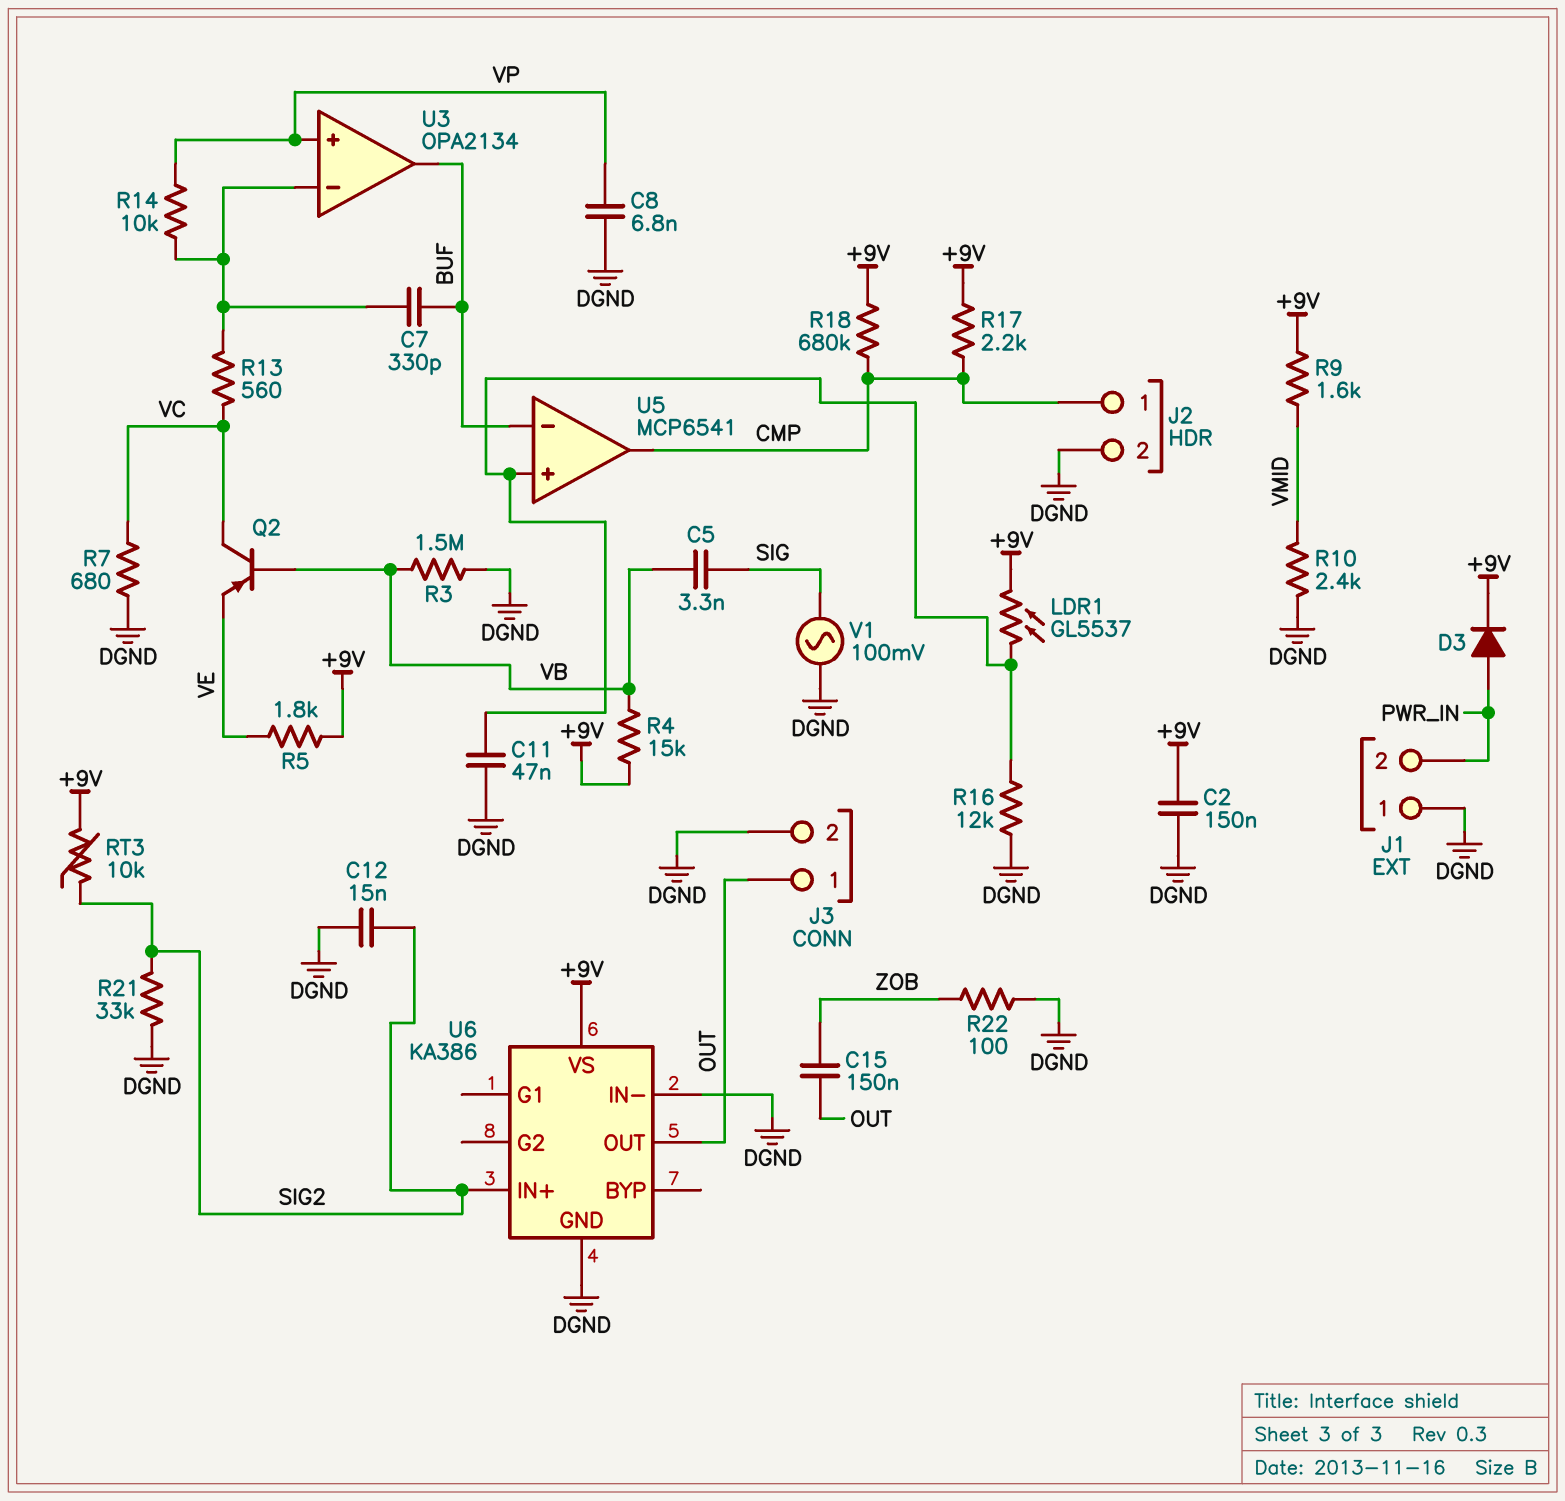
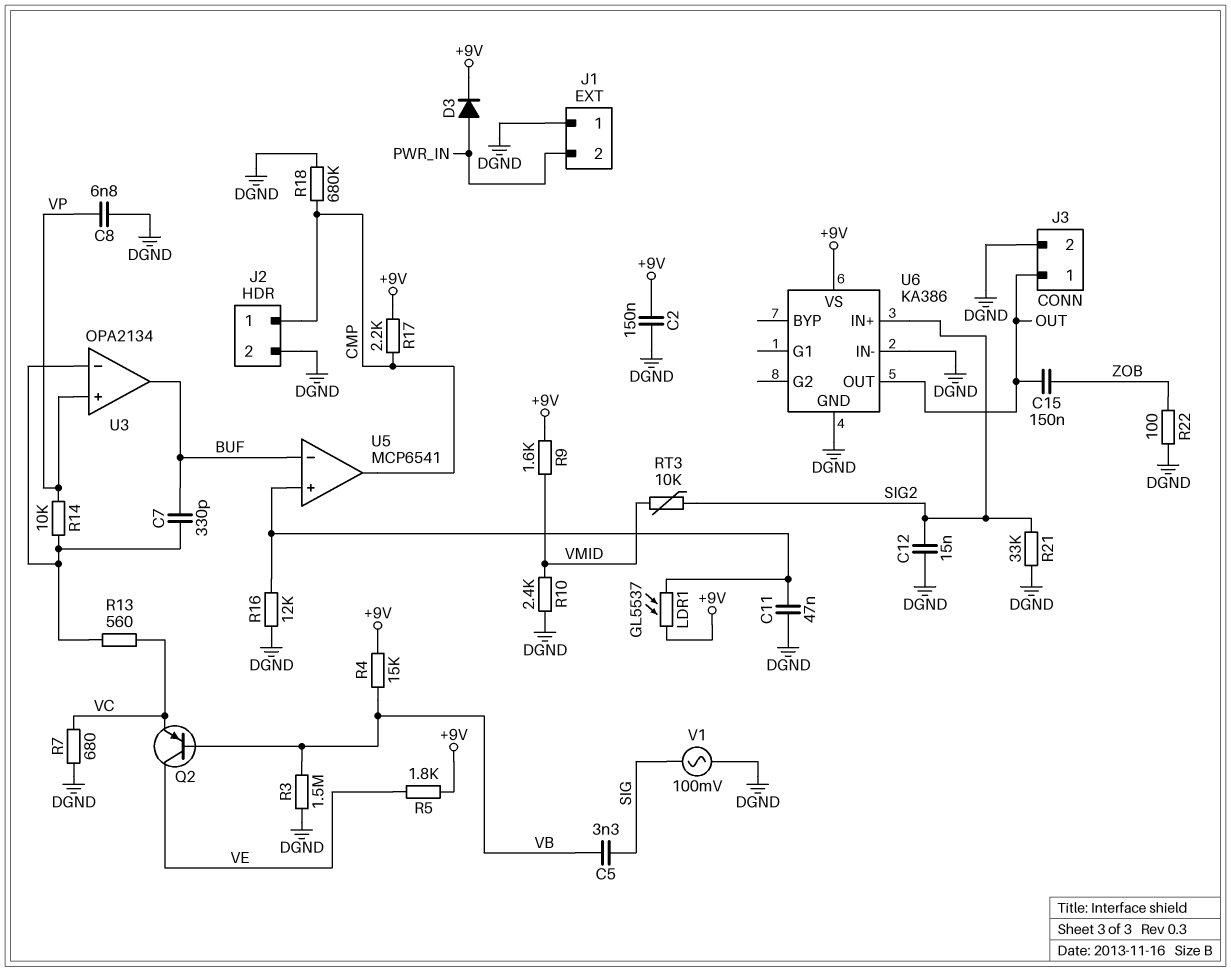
Q2: PNP (B VB, C VC, E VE) -> PNP (B VB, C VE, E VC)
R18: 680k (+9V, CMP) -> 680k (CMP, DGND)
RT3: 10k (+9V, SIG2) -> 10k (SIG2, VMID)

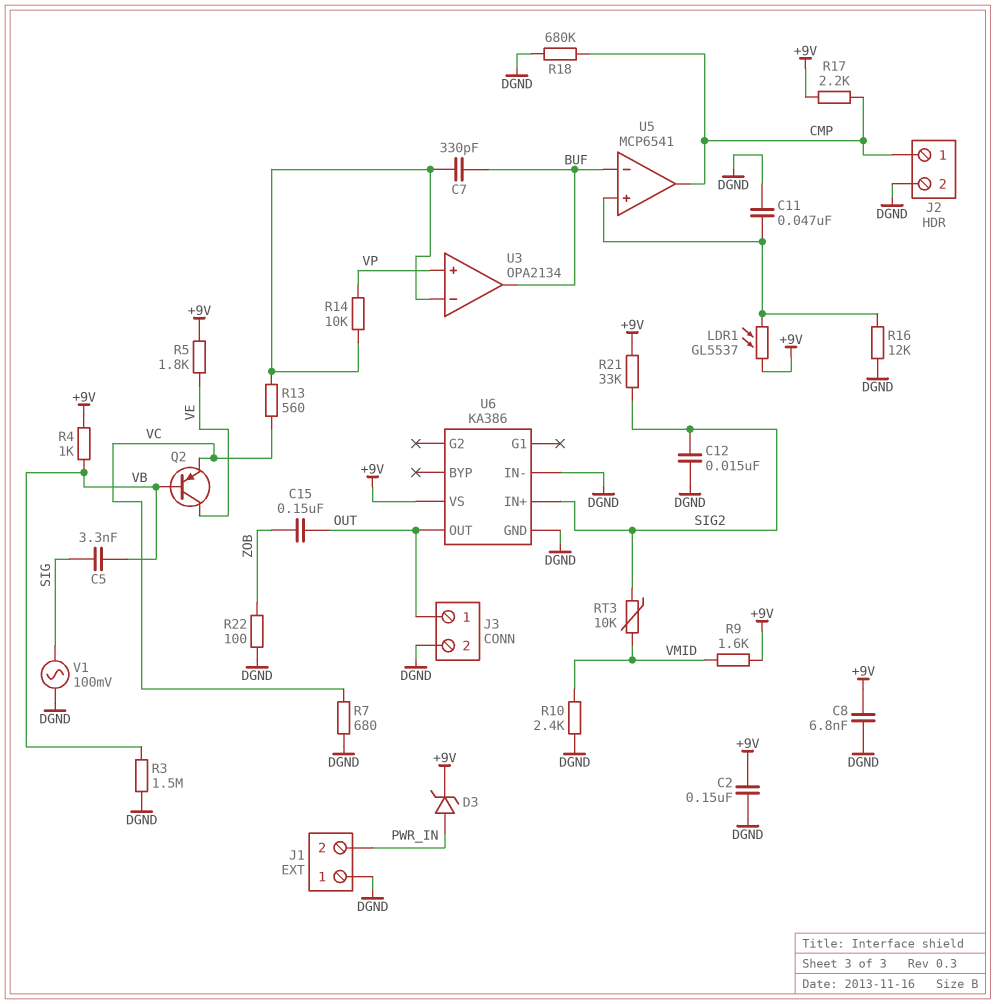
C8: 6.8nF (DGND, VP) -> 6.8nF (+9V, DGND)
D3: diode (A PWR_IN, K +9V) -> zener (A PWR_IN, K +9V)
R4: 15k (+9V, VB) -> 1k (+9V, VB)
R21: 33k (DGND, SIG2) -> 33k (+9V, SIG2)

